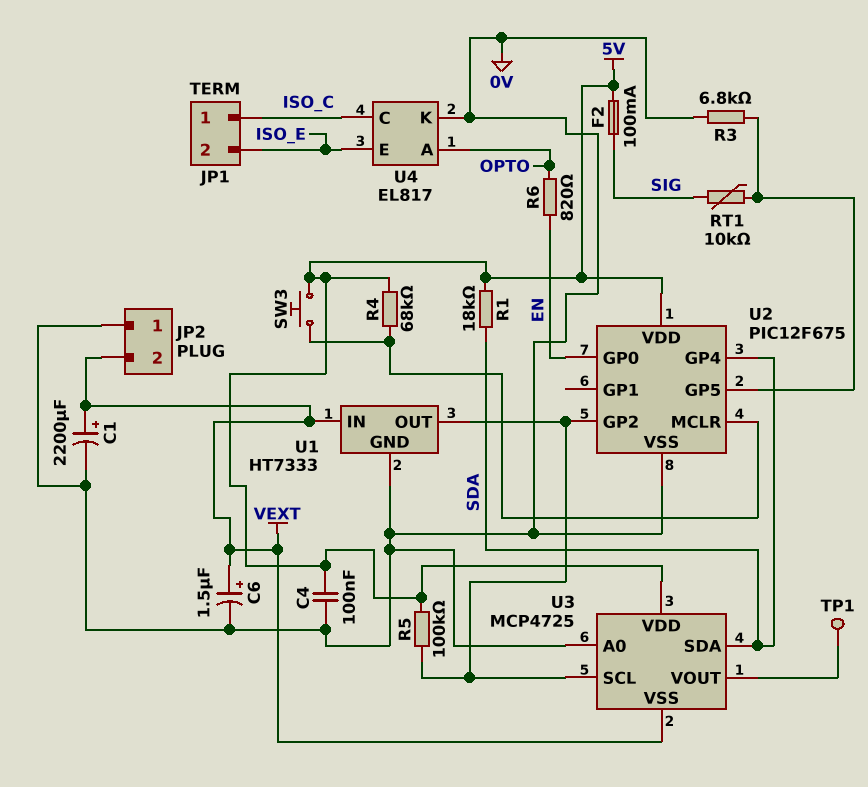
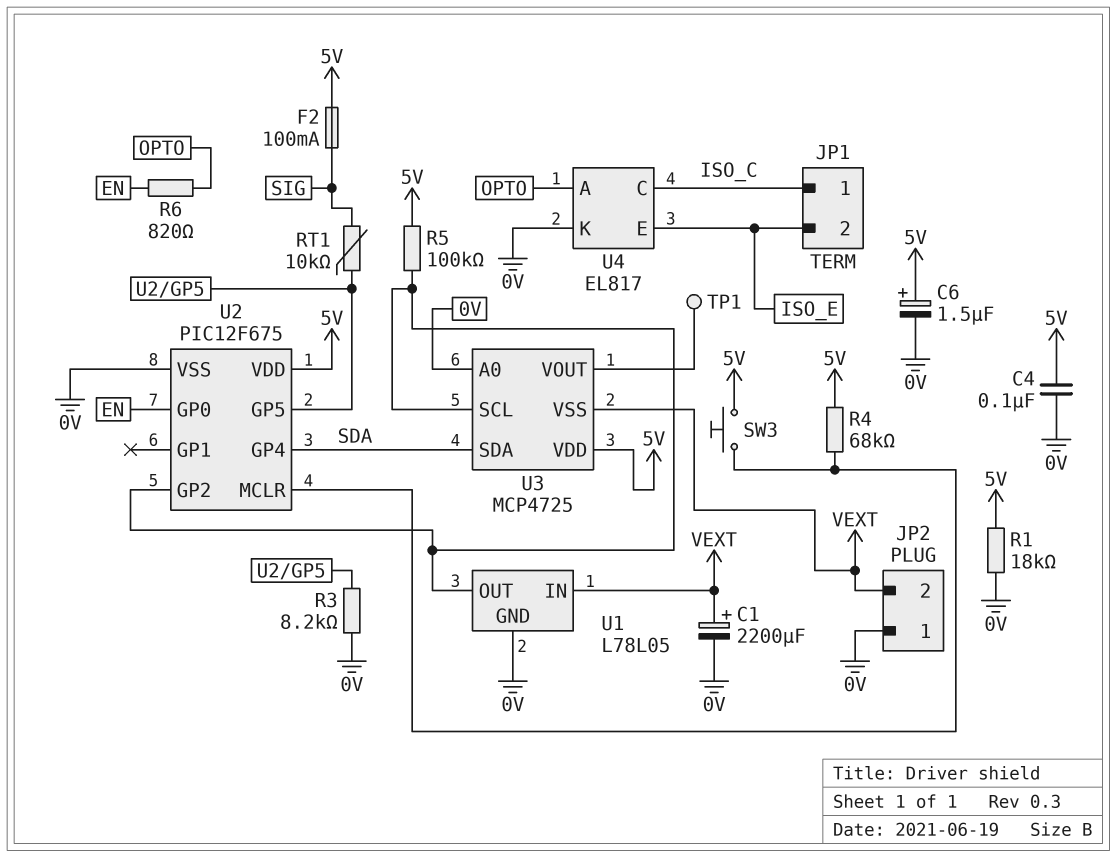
C6: 1.5uF (plus VEXT, minus 0V) -> 1.5uF (plus 5V, minus 0V)
R1: 18k (5V, SDA) -> 18k (0V, 5V)
R3: 6.8k (0V, U2/GP5) -> 8.2k (0V, U2/GP5)
U1: HT7333 -> L78L05

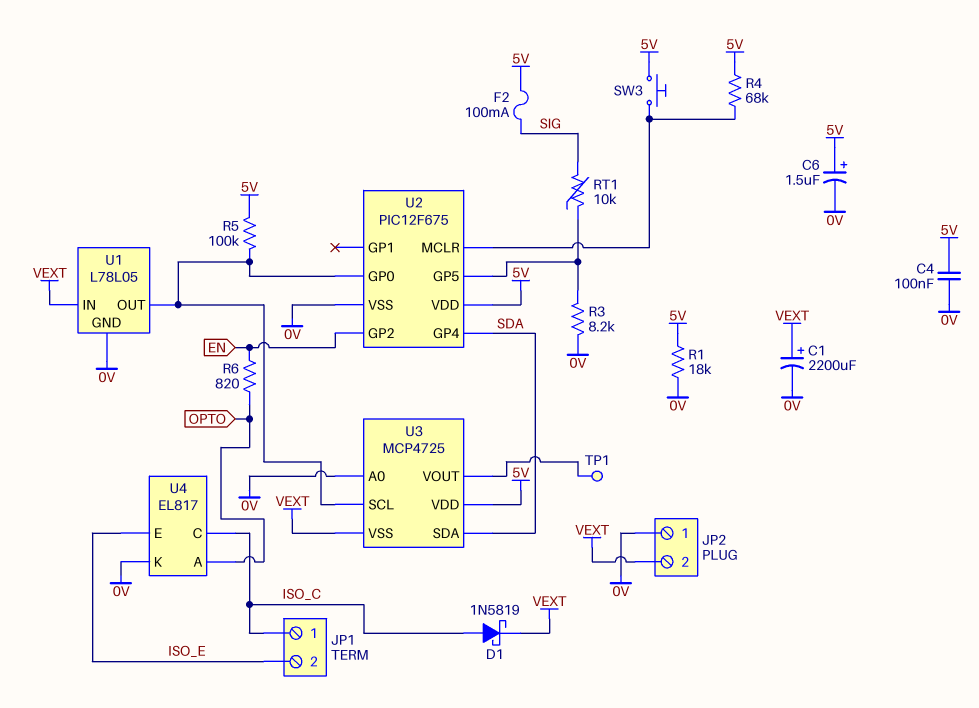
D1: none -> schottky 1N5819 (A ISO_C, K VEXT)
U2 pin GP0: EN -> U1/OUT
U2 pin GP2: U1/OUT -> EN

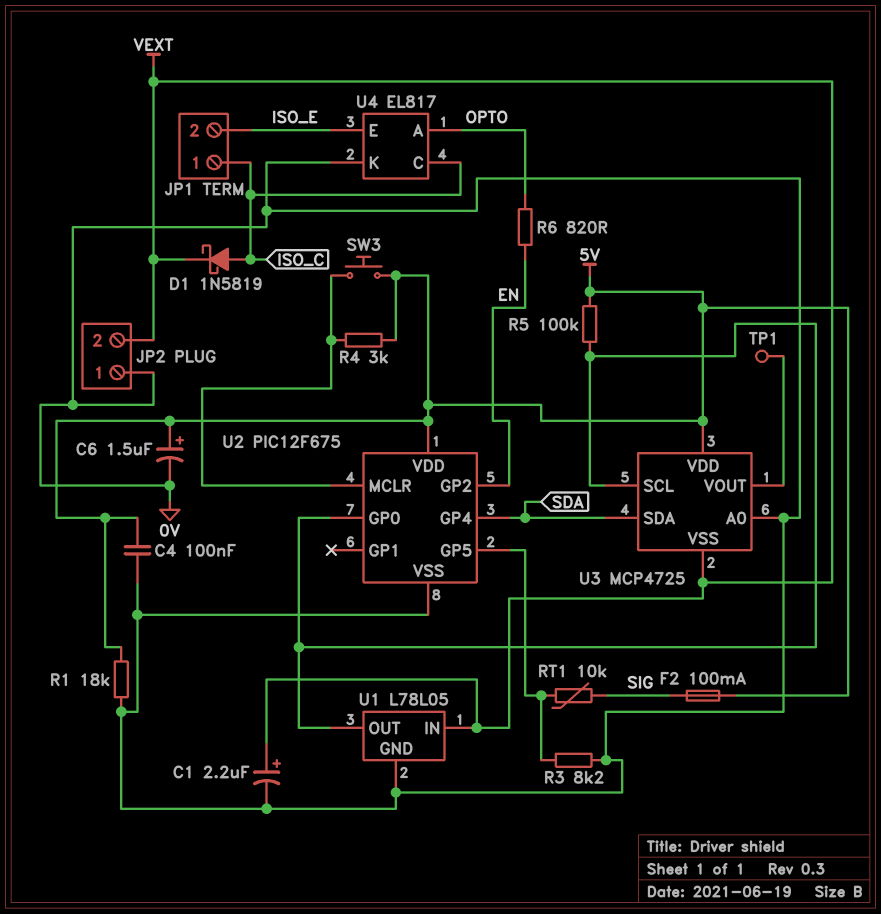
C1: 2200uF (plus VEXT, minus 0V) -> 2.2uF (plus VEXT, minus 0V)
R4: 68k (5V, U2/MCLR) -> 3k (5V, U2/MCLR)

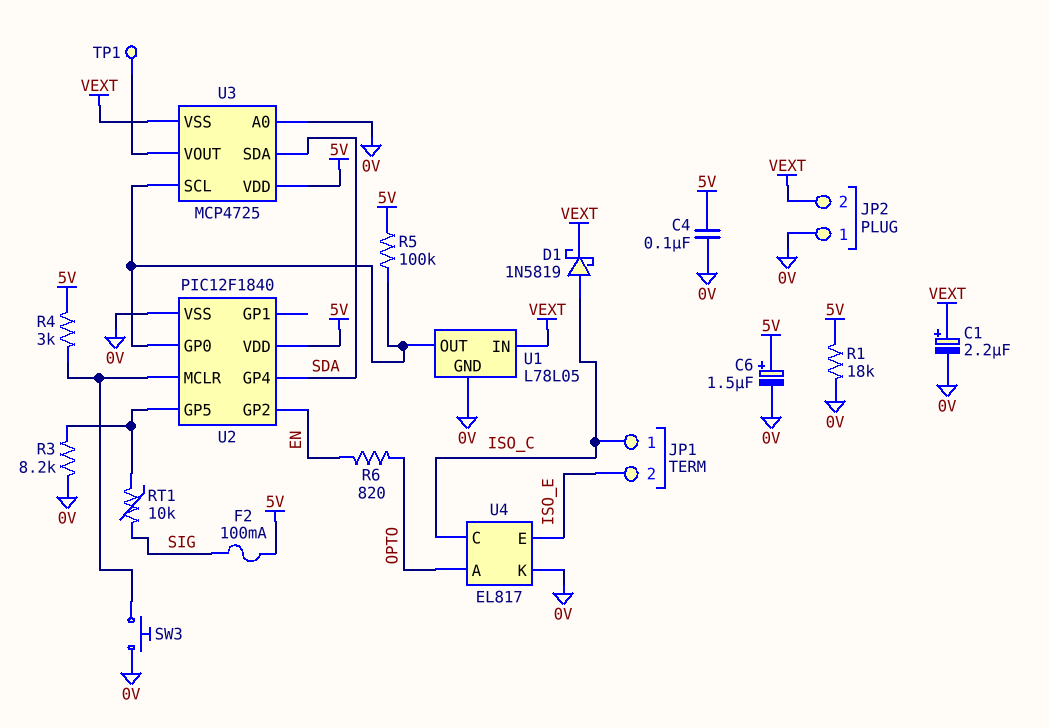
SW3: button (5V, U2/MCLR) -> button (0V, U2/MCLR)
U2: PIC12F675 -> PIC12F1840

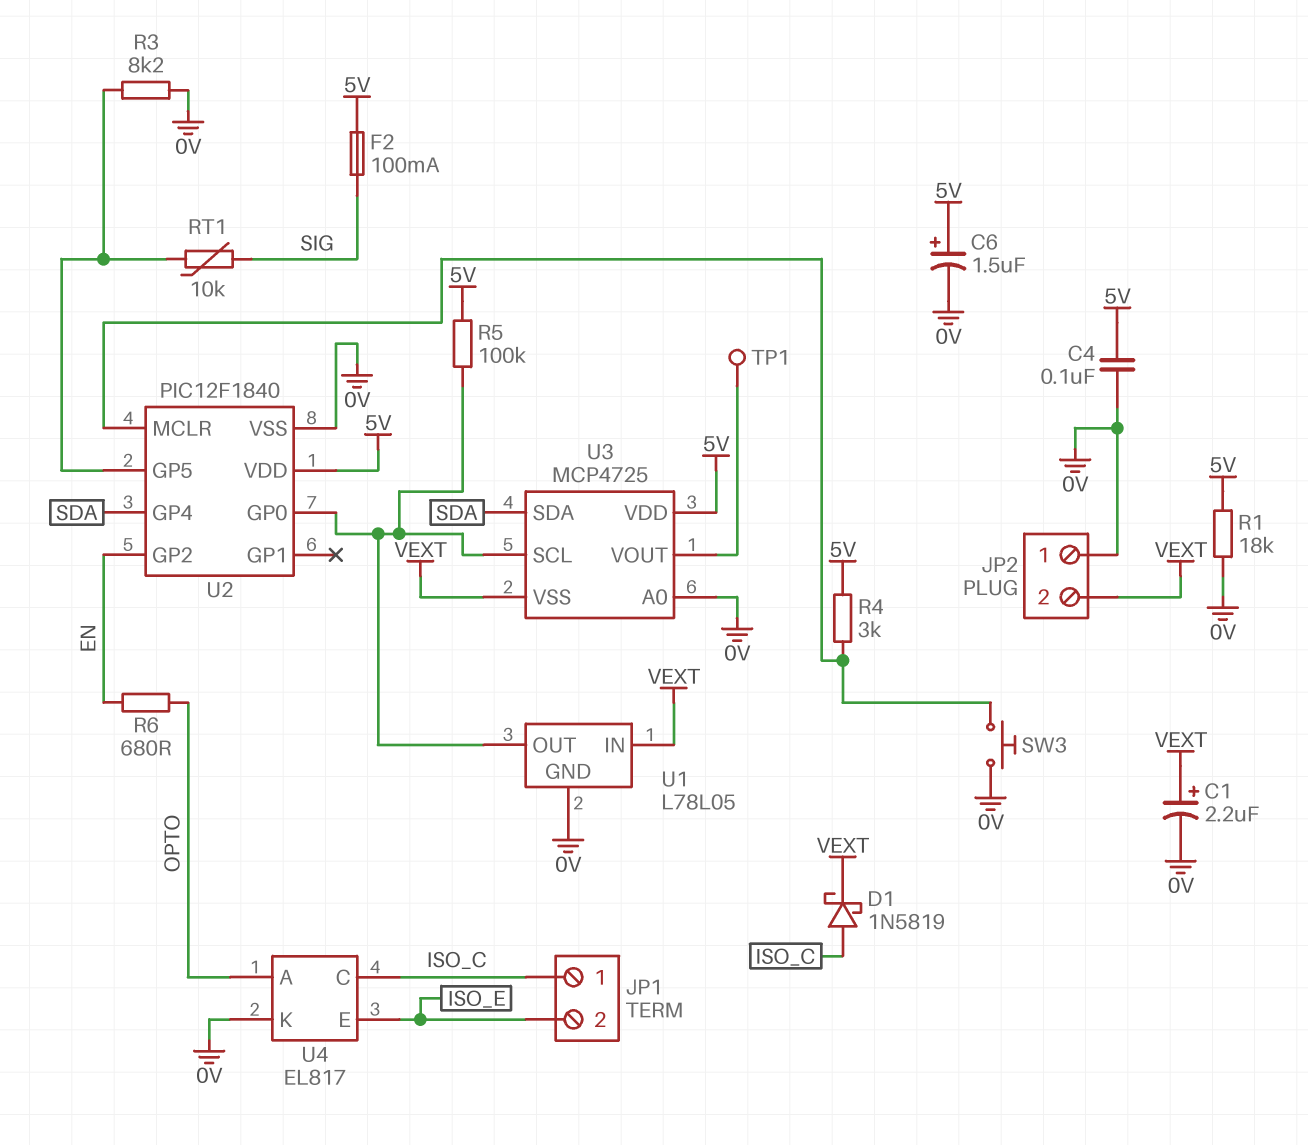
R6: 820 (EN, OPTO) -> 680 (EN, OPTO)

